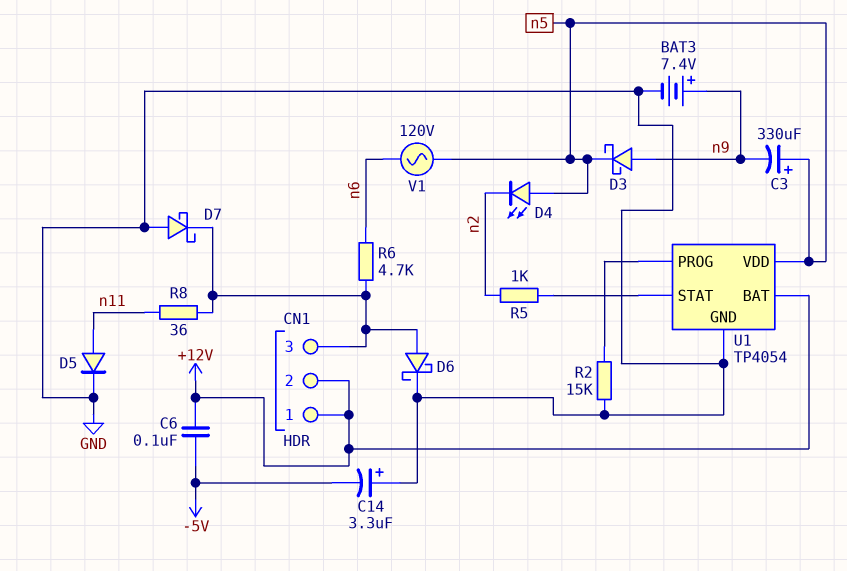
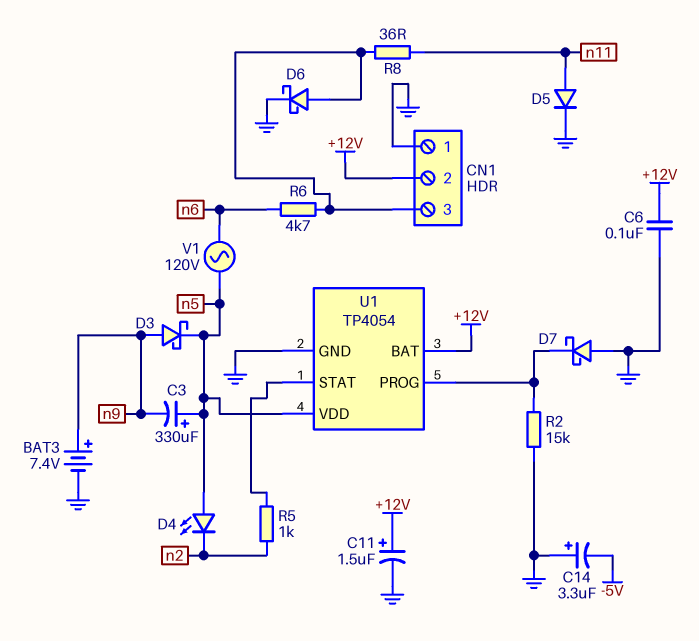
C6: 100nF (+12V, -5V) -> 100nF (+12V, GND)
C11: none -> 1.5uF (plus +12V, minus GND)
CN1 pin 1: +12V -> GND
D7: schottky (A GND, K CN1/3) -> schottky (A GND, K U1/PROG)

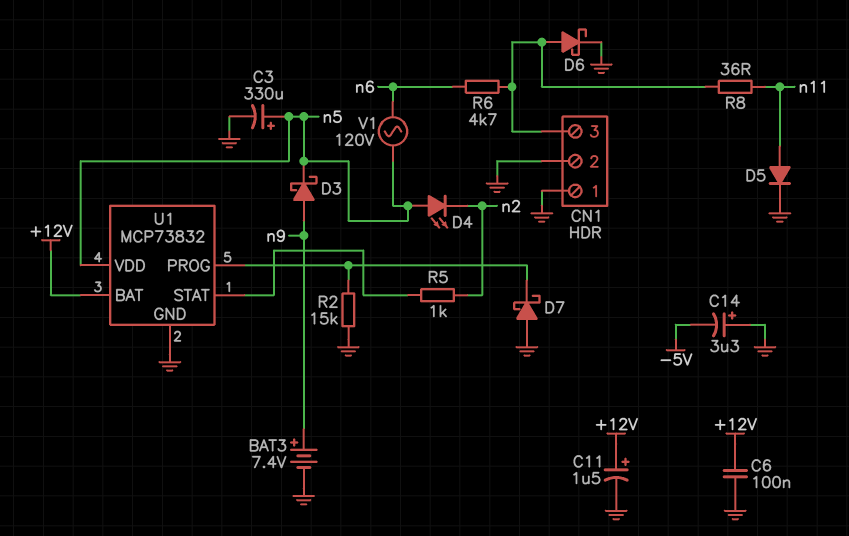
C3: 330uF (plus n5, minus n9) -> 330uF (plus n5, minus GND)
CN1 pin 2: +12V -> GND
U1: TP4054 -> MCP73832

